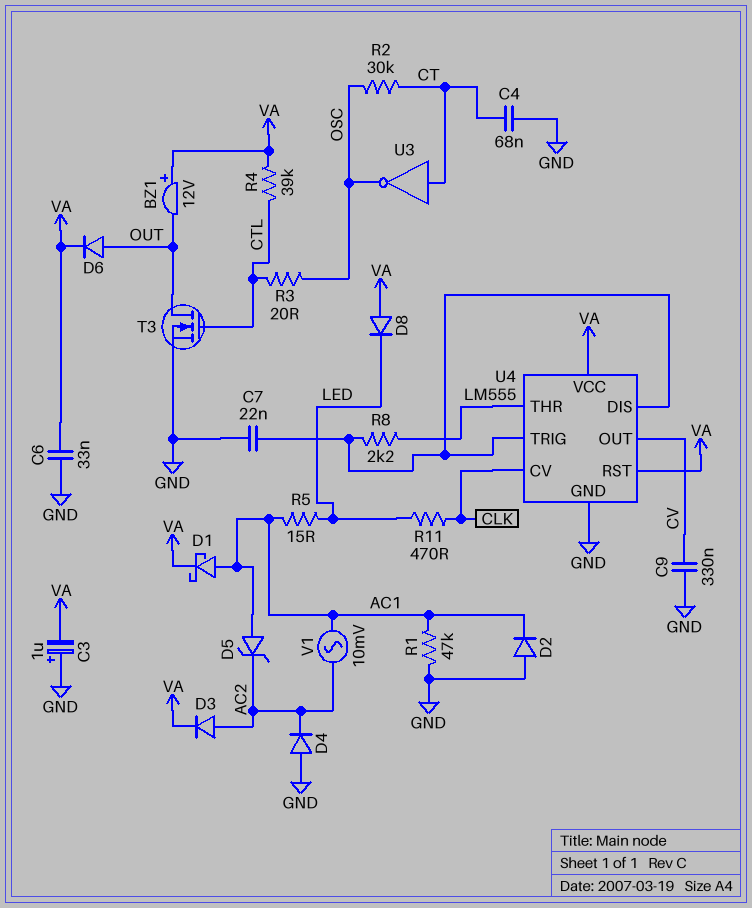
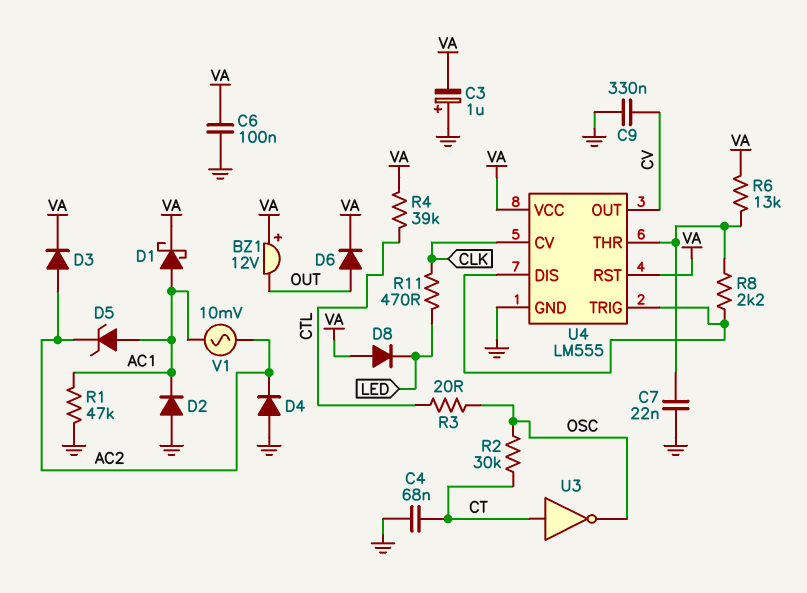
C6: 33nF (GND, VA) -> 100nF (GND, VA)
C7: 22nF (GND, U4/DIS) -> 22nF (GND, U4/THR)
R5: 15 (AC1, LED) -> none
R6: none -> 13k (U4/THR, VA)
T3: NMOS (G CTL, D OUT, S GND) -> none

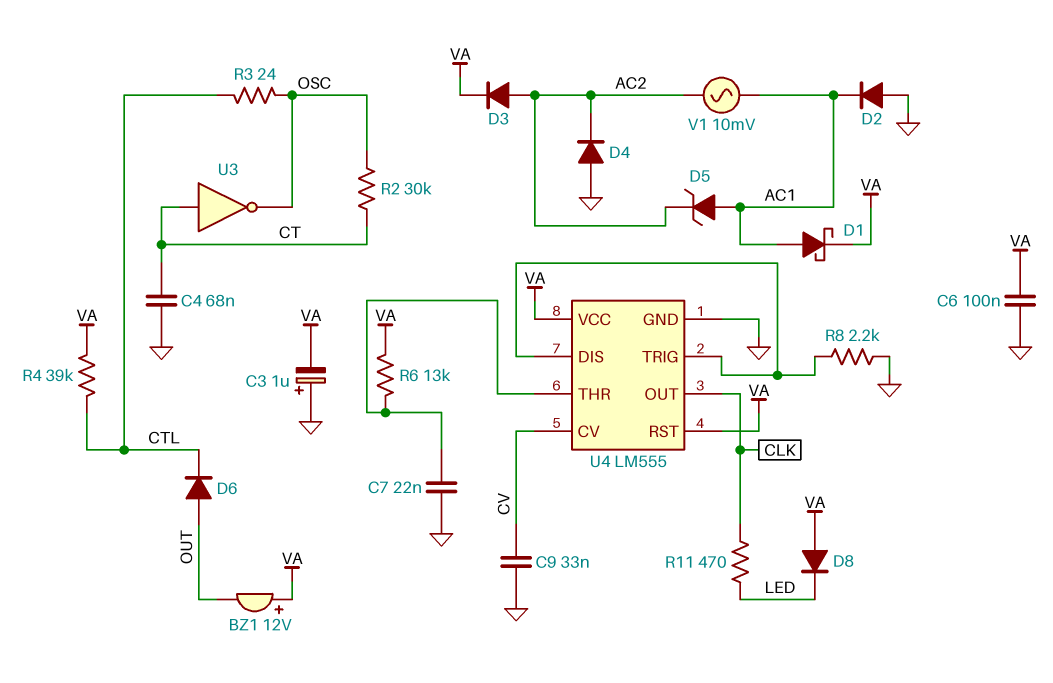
C9: 330nF (CV, GND) -> 33nF (CV, GND)
D6: diode (A OUT, K VA) -> diode (A OUT, K CTL)
R1: 47k (AC1, GND) -> none
R3: 20 (CTL, OSC) -> 24 (CTL, OSC)
R8: 2.2k (U4/DIS, U4/THR) -> 2.2k (GND, U4/DIS)
U4 pin CV: CLK -> CV
U4 pin OUT: CV -> CLK

